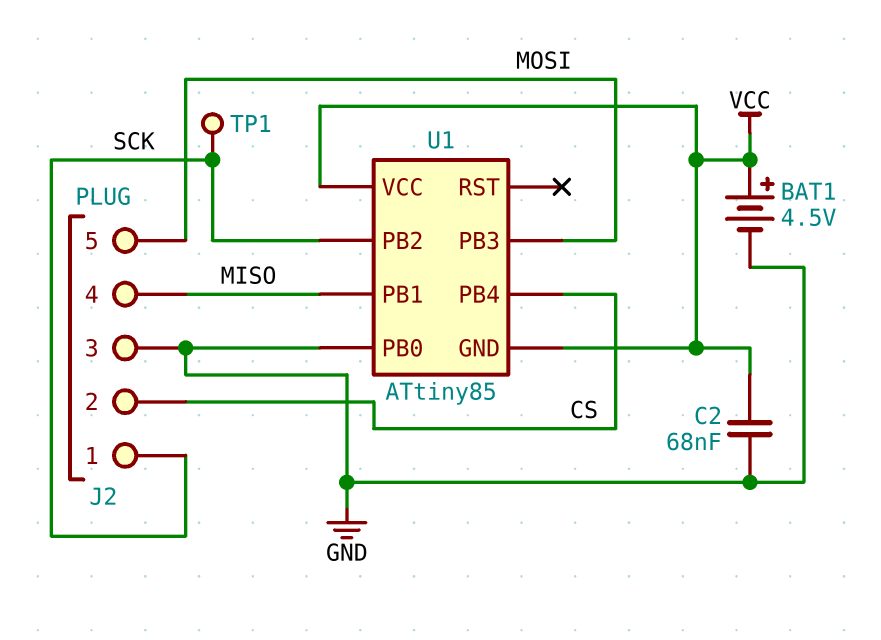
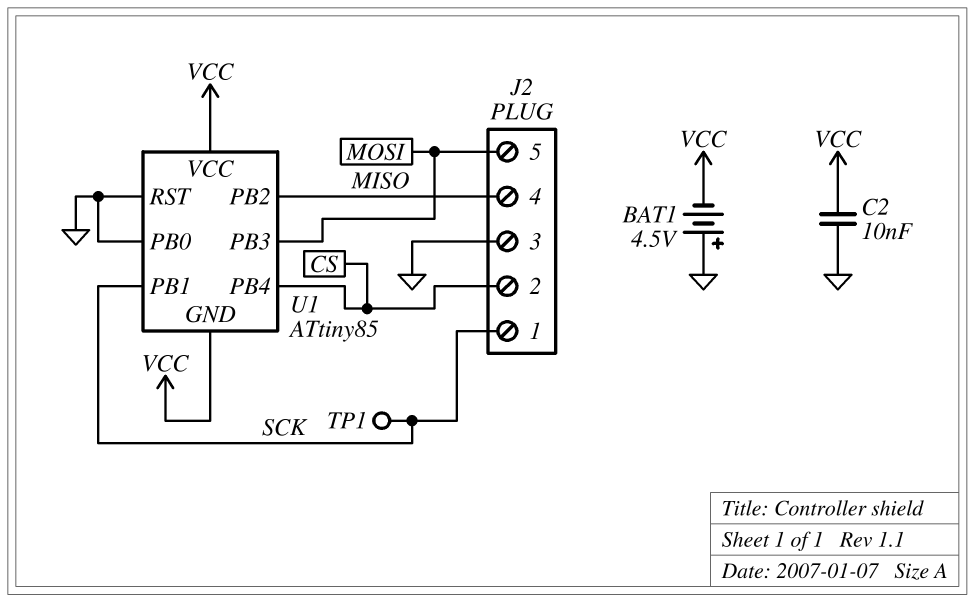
BAT1: 4.5V (plus VCC, minus GND) -> 4.5V (plus GND, minus VCC)
C2: 68nF (GND, VCC) -> 10nF (GND, VCC)
U1 pin PB1: MISO -> SCK
U1 pin PB2: SCK -> MISO
U1 pin RST: none -> GND

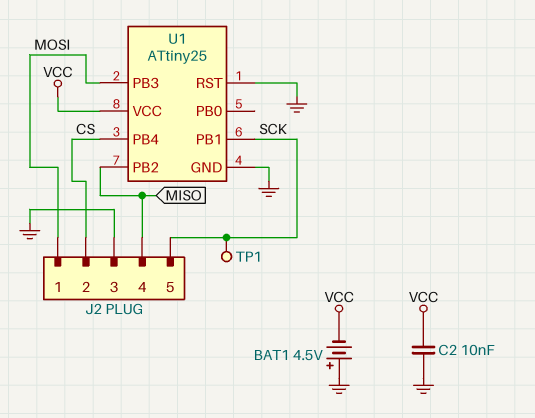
J2 pin 1: SCK -> MOSI
J2 pin 5: MOSI -> SCK
U1: ATtiny85 -> ATtiny25
U1 pin GND: VCC -> GND
U1 pin PB0: GND -> none

